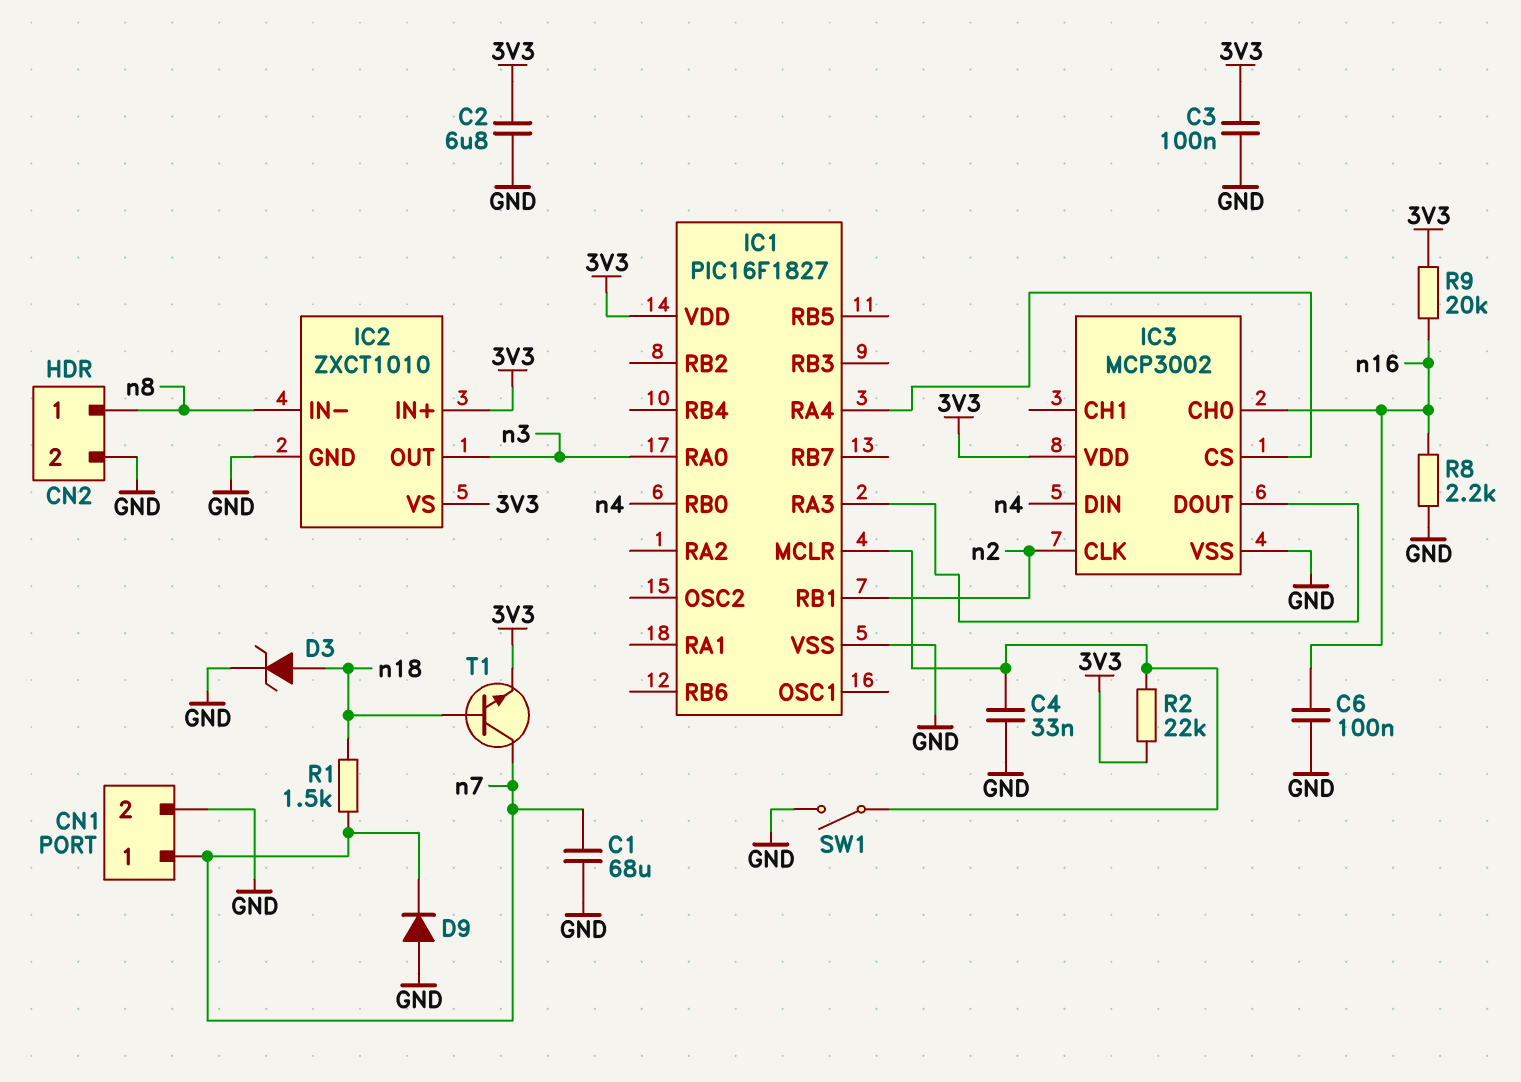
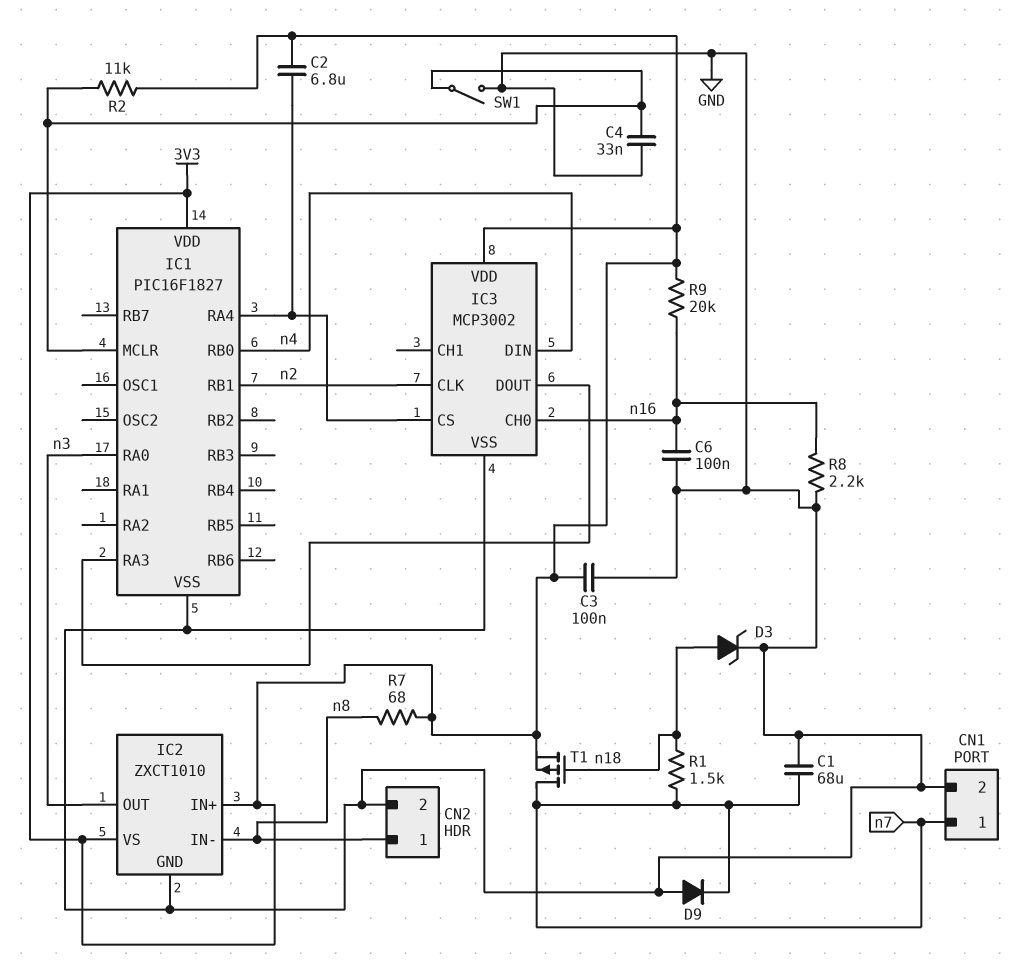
C2: 6.8uF (3V3, GND) -> 6.8uF (3V3, IC1/RA4)
R2: 22k (3V3, IC1/MCLR) -> 11k (3V3, IC1/MCLR)
R7: none -> 68 (3V3, n8)
T1: NPN (B n18, C n7, E 3V3) -> PMOS (G n18, D n7, S 3V3)

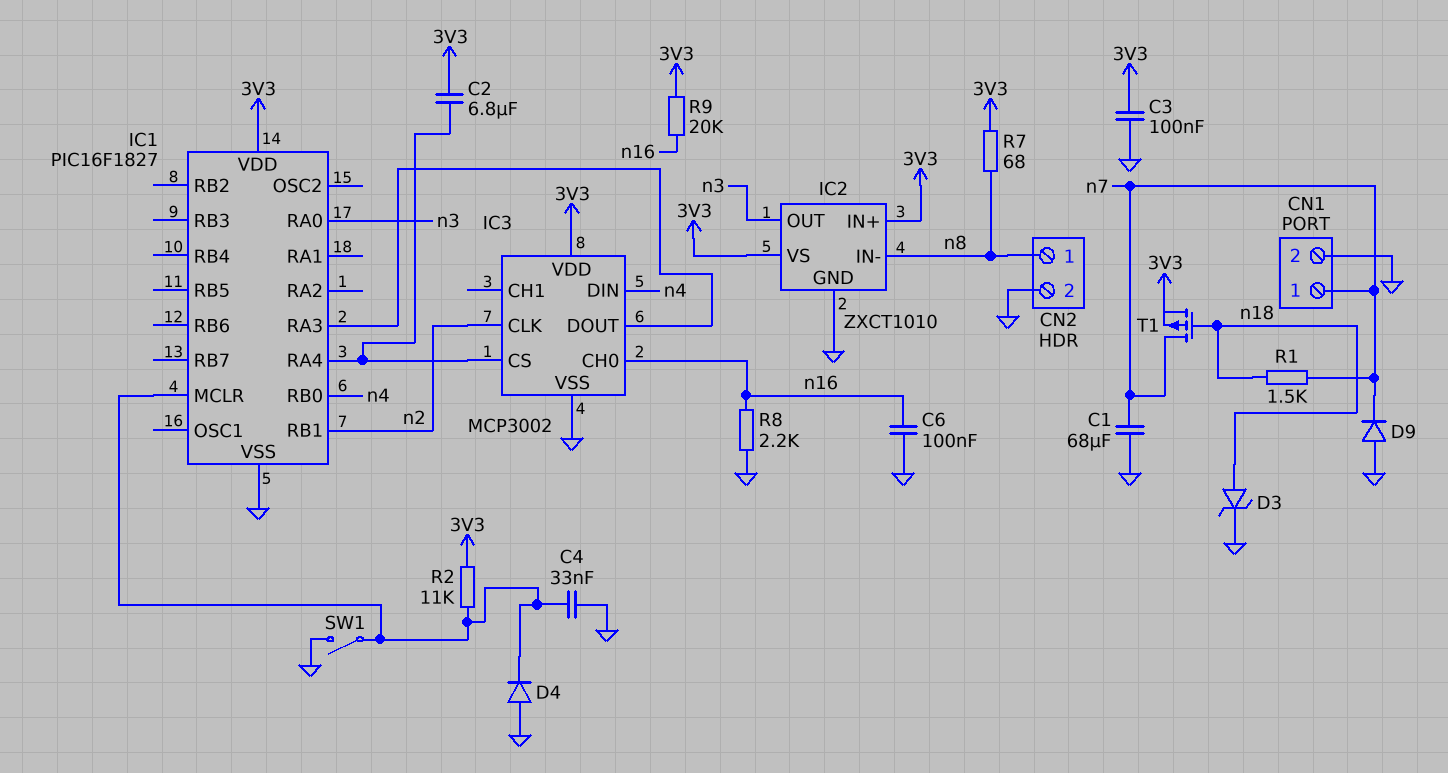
D4: none -> diode (A GND, K IC1/MCLR)

